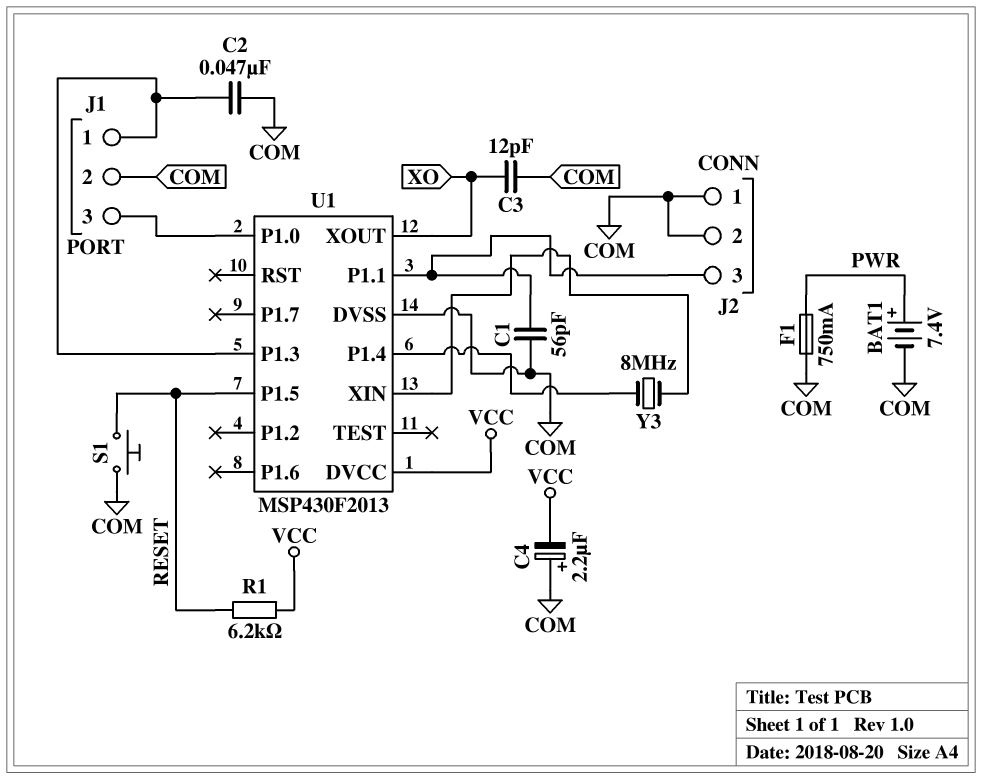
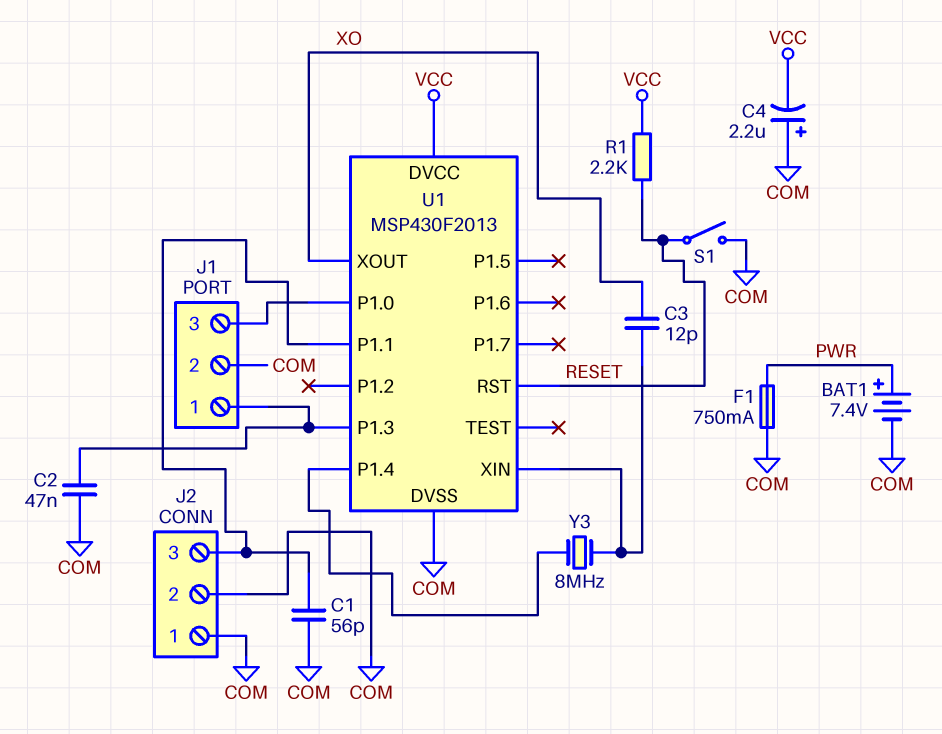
C3: 12pF (COM, XO) -> 12pF (U1/XIN, XO)
R1: 6.2k (RESET, VCC) -> 2.2k (RESET, VCC)
S1: button (COM, RESET) -> switch (COM, RESET)
U1 pin P1.5: RESET -> none
U1 pin RST: none -> RESET

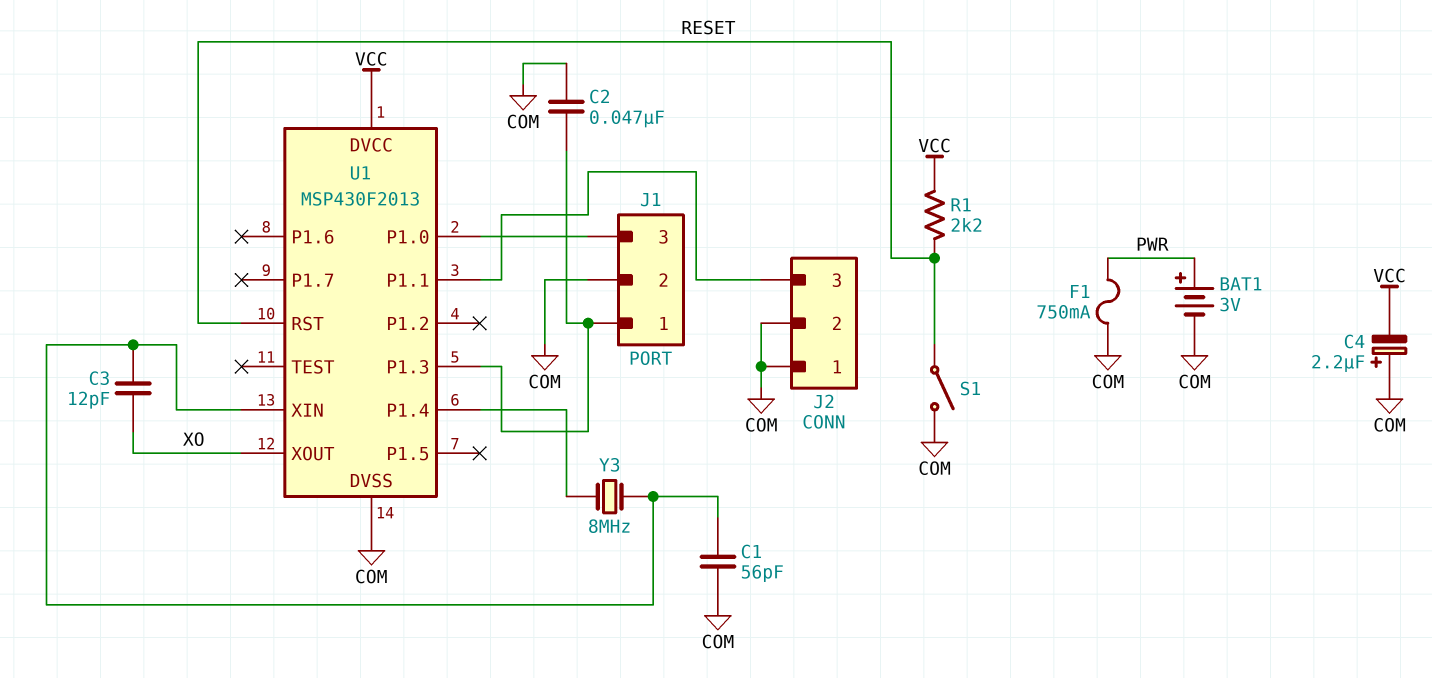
BAT1: 7.4V (plus PWR, minus COM) -> 3V (plus PWR, minus COM)
C1: 56pF (COM, J2/3) -> 56pF (COM, U1/XIN)

